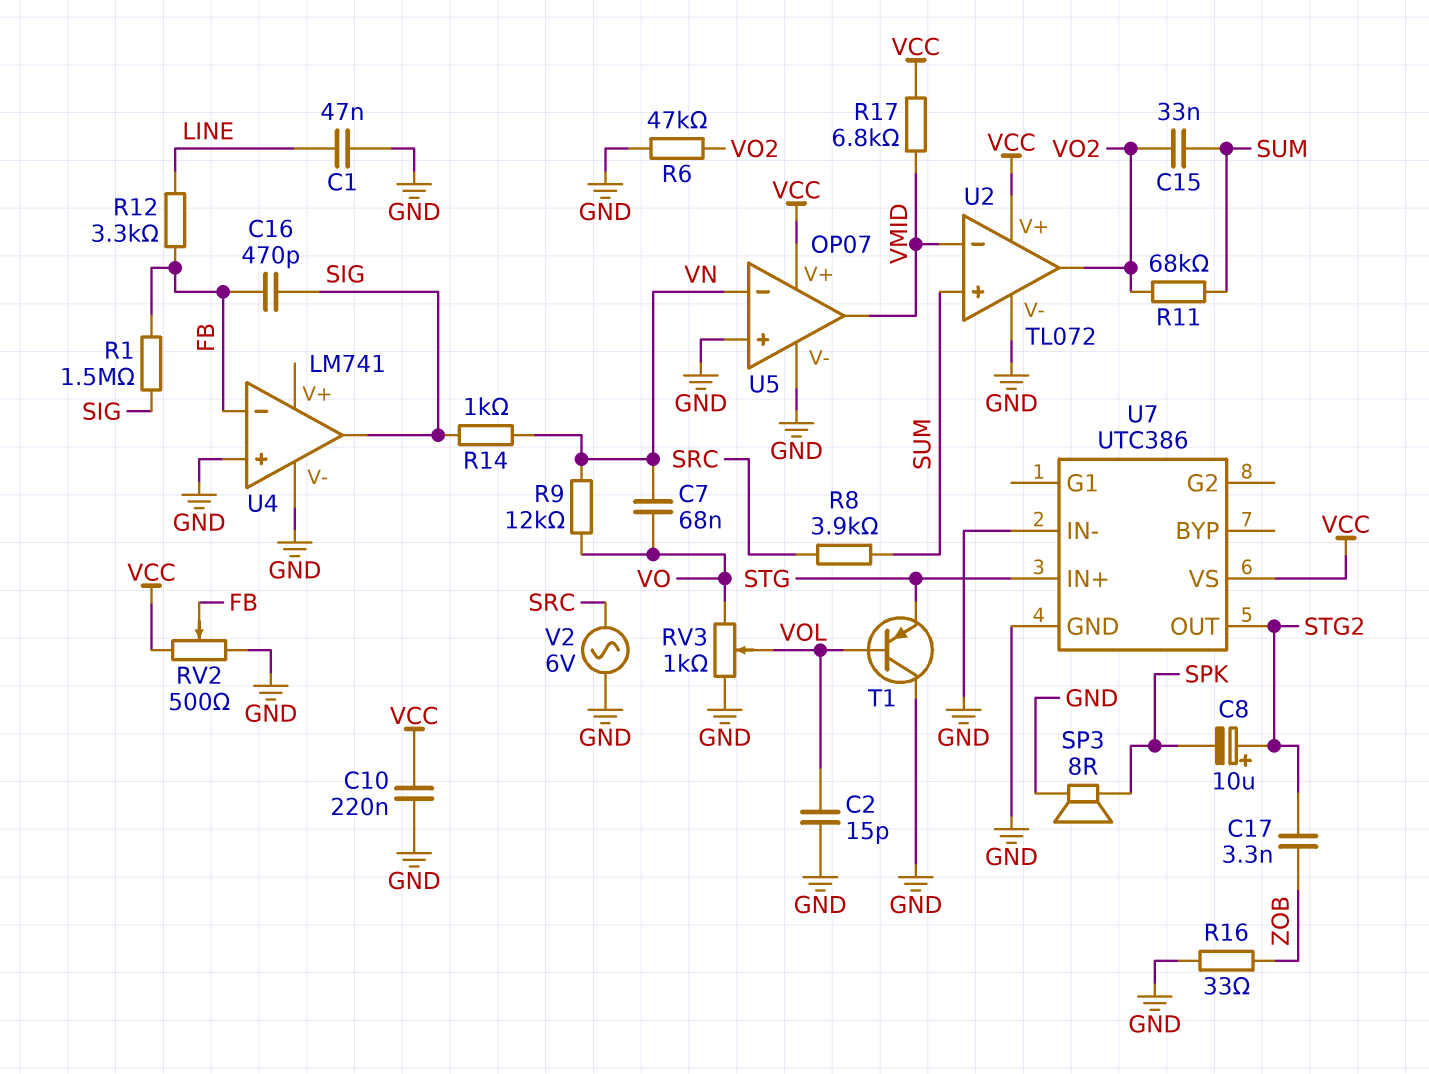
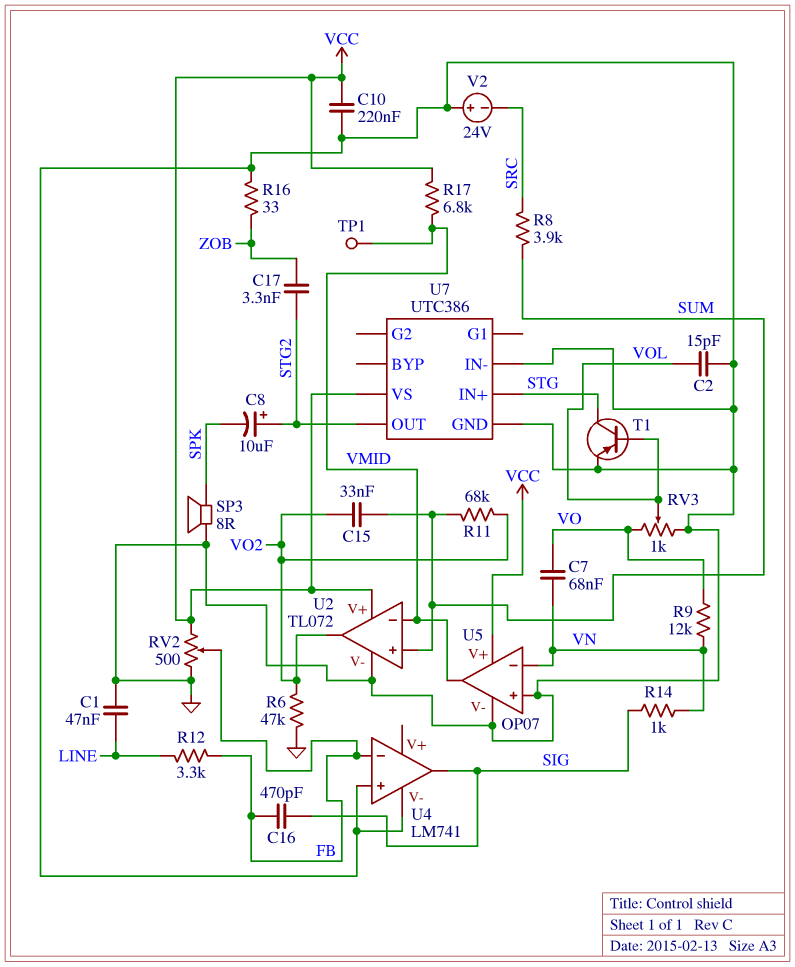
R1: 1.5M (FB, SIG) -> none
T1: PNP (B VOL, C GND, E STG) -> PNP (B VOL, C STG, E GND)
TP1: none -> test point (VMID)
V2: AC 6V (GND, SRC) -> 24V (plus GND, minus SRC)

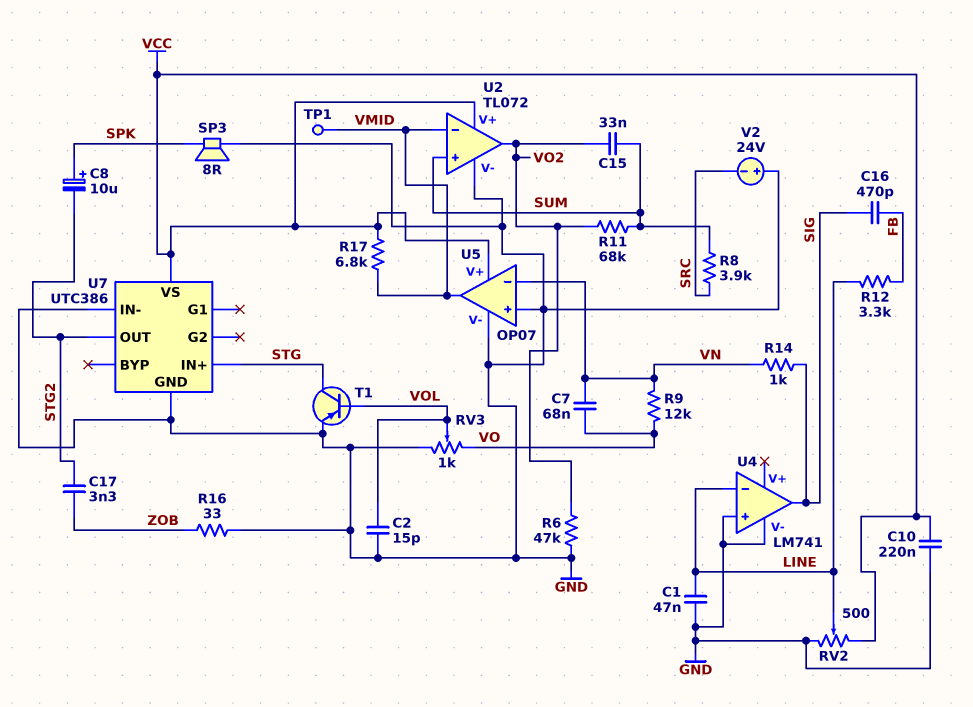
C8: 10uF (plus STG2, minus SPK) -> 10uF (plus SPK, minus STG2)
RV2: 500 (GND, VCC, wiper FB) -> 500 (GND, VCC, wiper LINE)
U4 pin in-: FB -> LINE

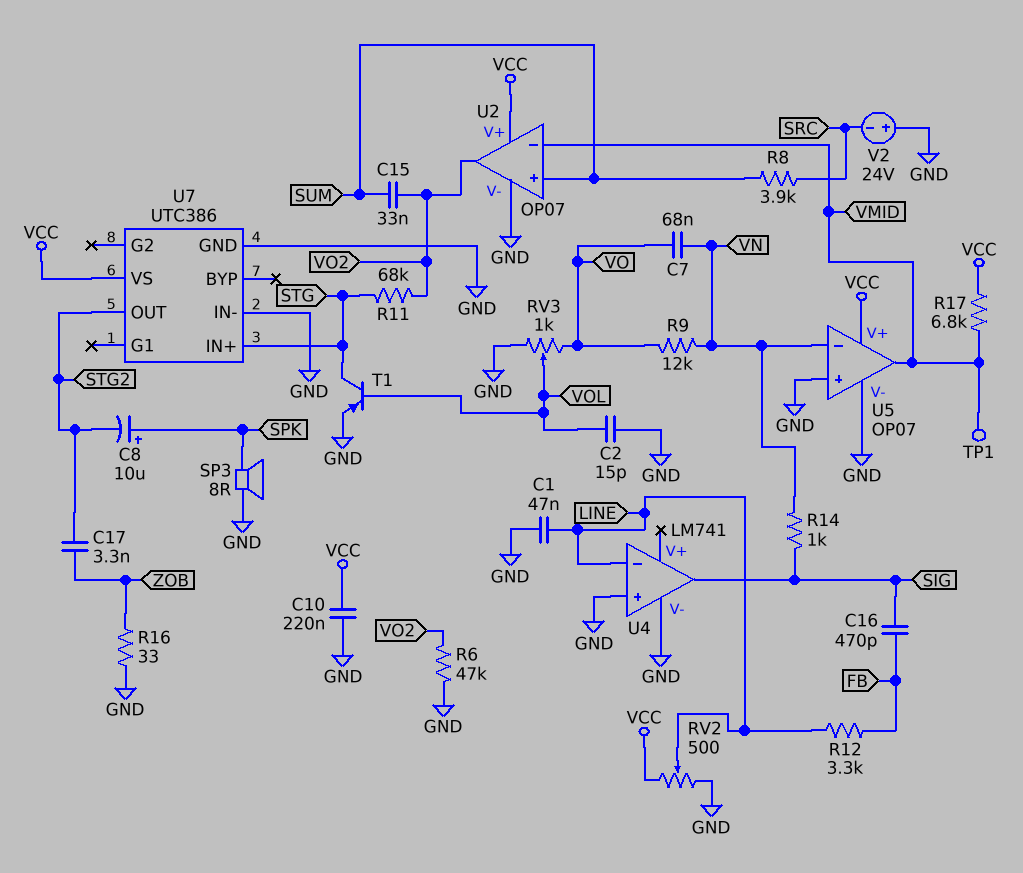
R11: 68k (SUM, VO2) -> 68k (STG, VO2)
U2: TL072 -> OP07

